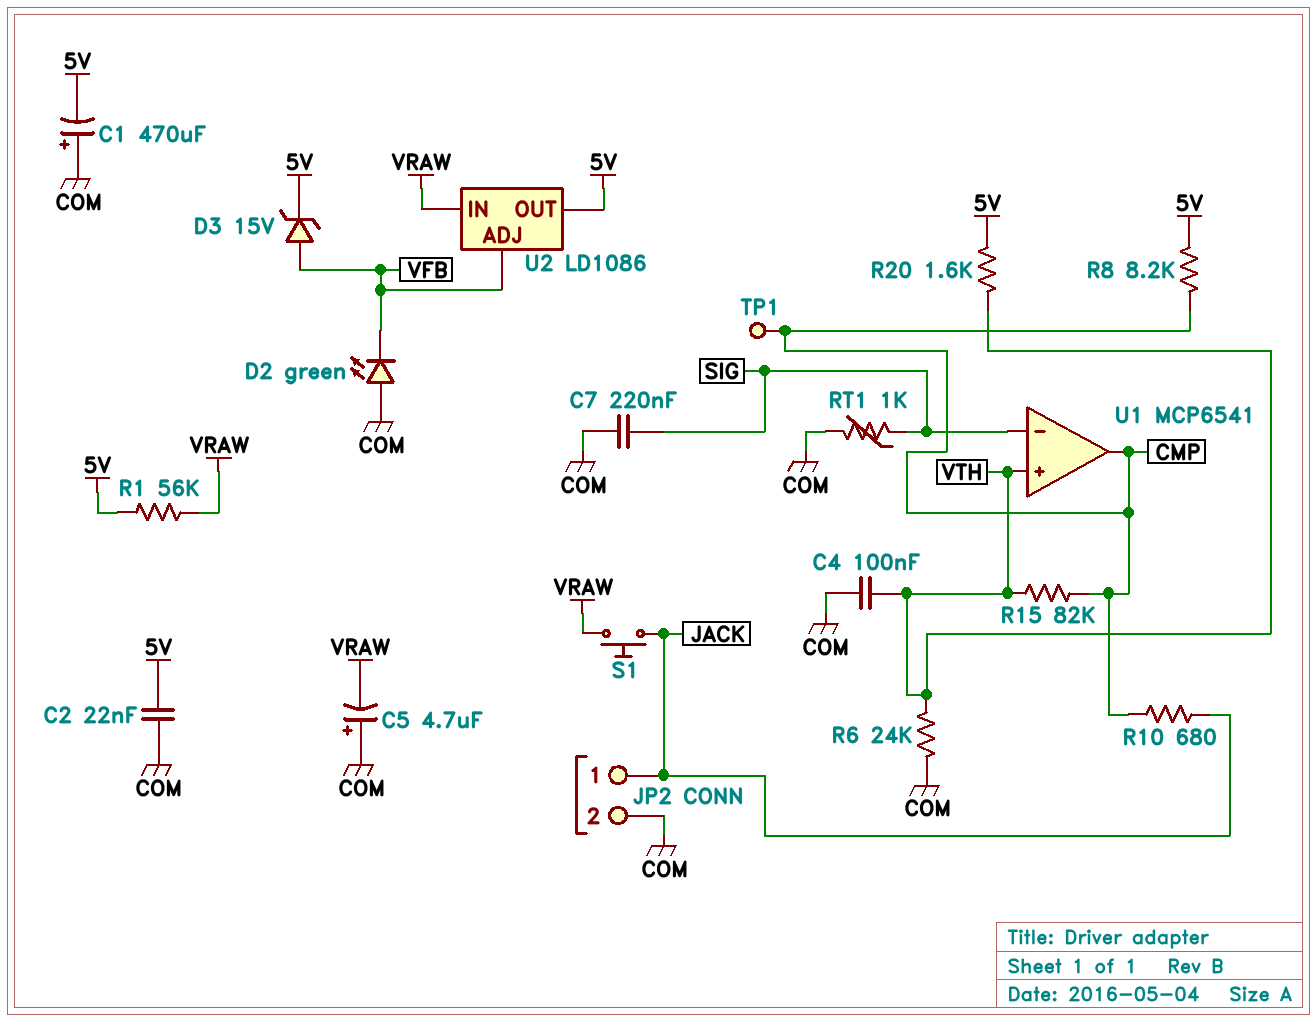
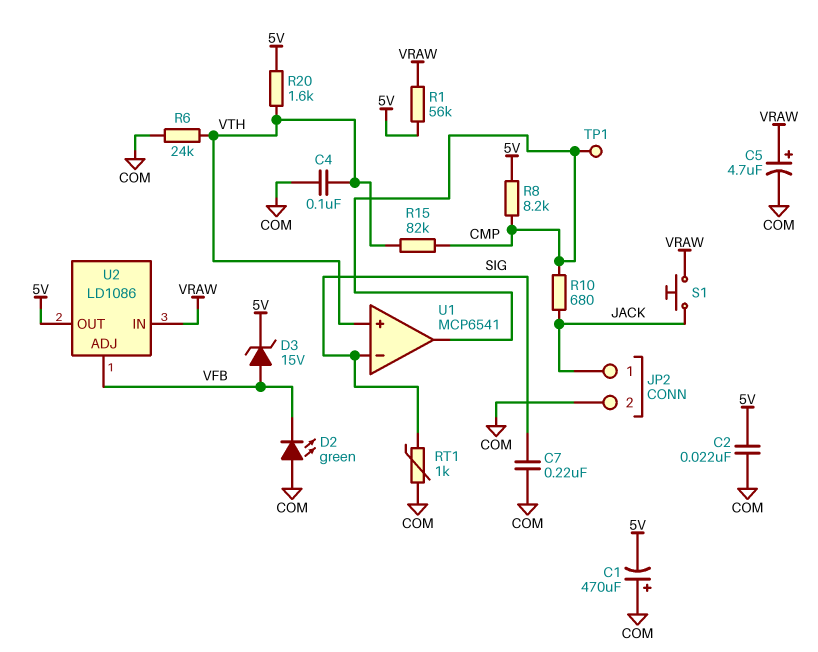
C5: 4.7uF (plus COM, minus VRAW) -> 4.7uF (plus VRAW, minus COM)

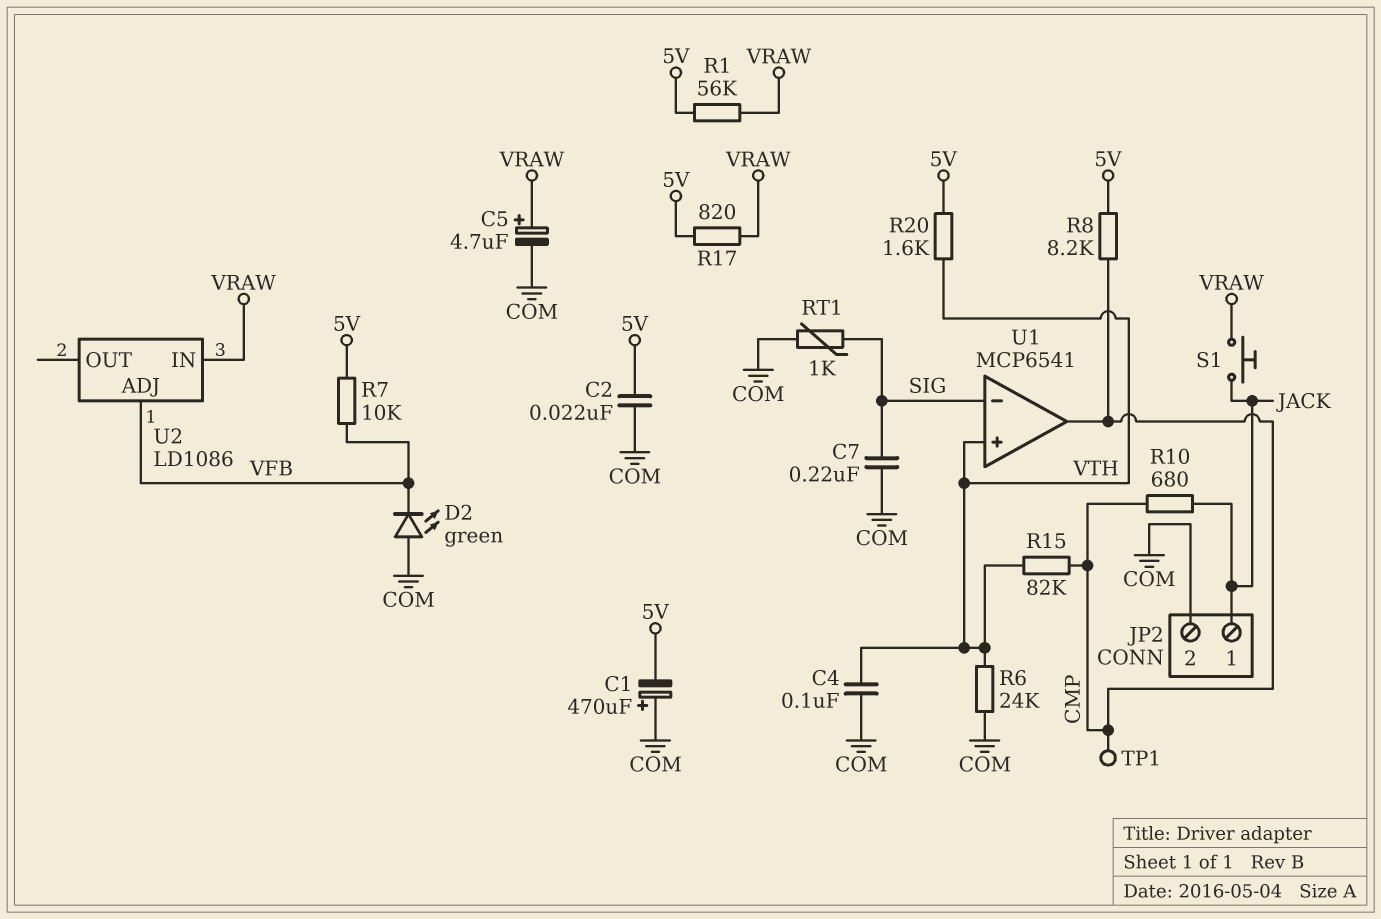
D3: zener 15V (A VFB, K 5V) -> none
R7: none -> 10k (5V, VFB)
R17: none -> 820 (5V, VRAW)
U2 pin OUT: 5V -> none

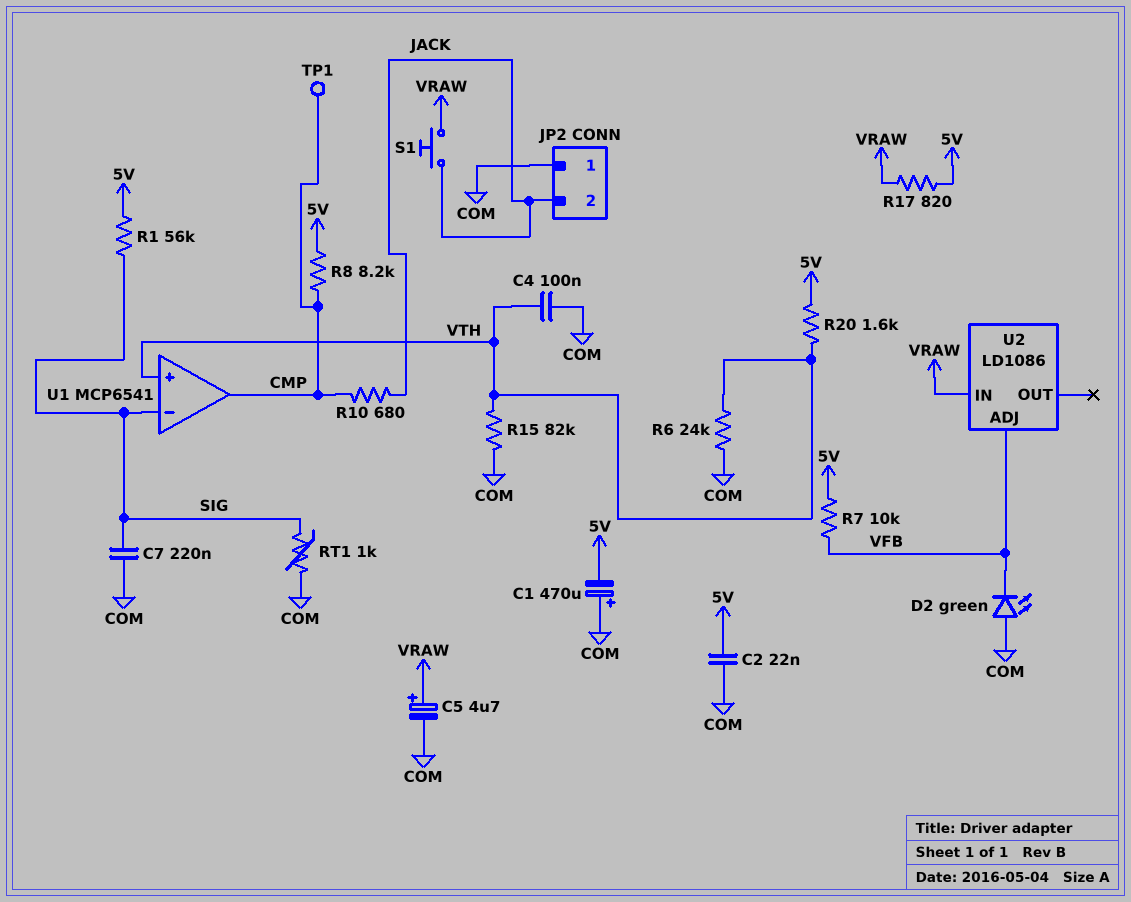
JP2 pin 1: JACK -> COM
JP2 pin 2: COM -> JACK
R1: 56k (5V, VRAW) -> 56k (5V, SIG)
R15: 82k (CMP, VTH) -> 82k (COM, VTH)

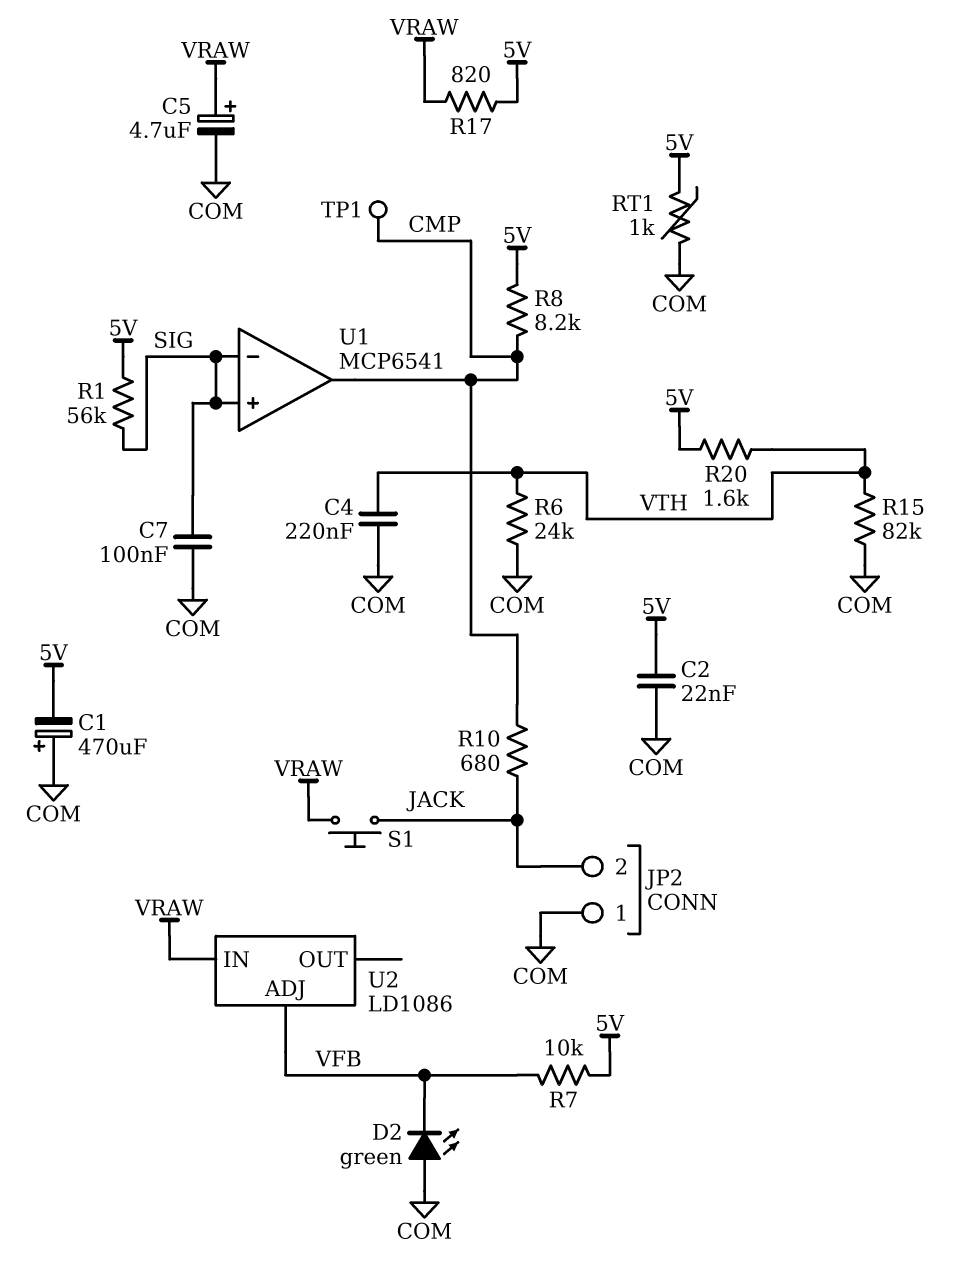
C4: 100nF (COM, VTH) -> 220nF (COM, VTH)
C7: 220nF (COM, SIG) -> 100nF (COM, SIG)
RT1: 1k (COM, SIG) -> 1k (5V, COM)
U1 pin in+: VTH -> SIG

